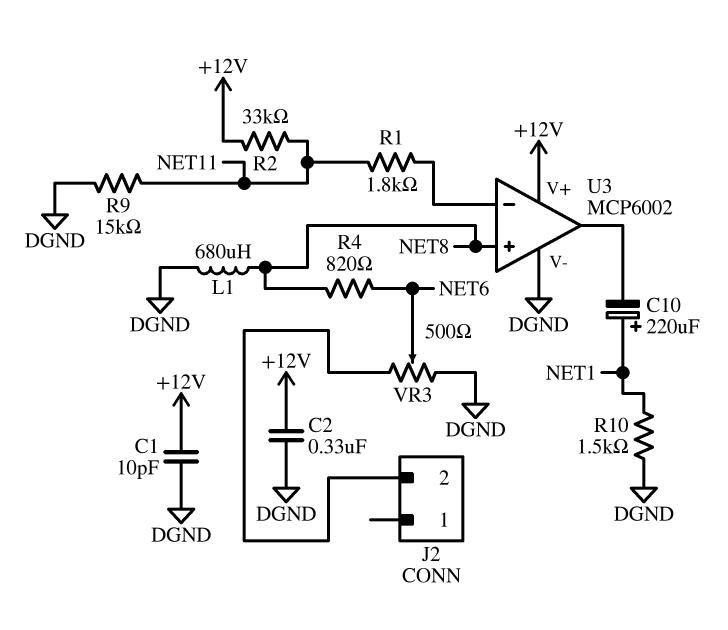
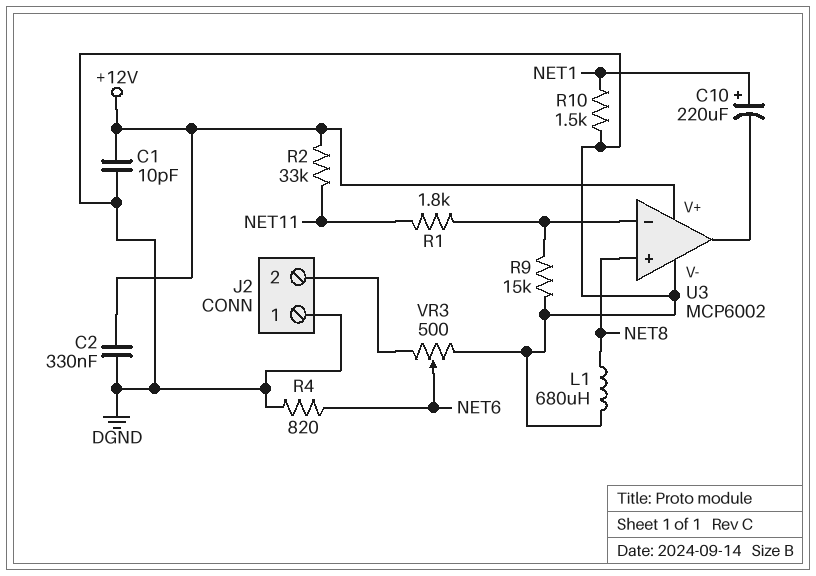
J2 pin 1: none -> DGND
R4: 820 (NET6, NET8) -> 820 (DGND, NET6)
R9: 15k (DGND, NET11) -> 15k (DGND, U3/in-)

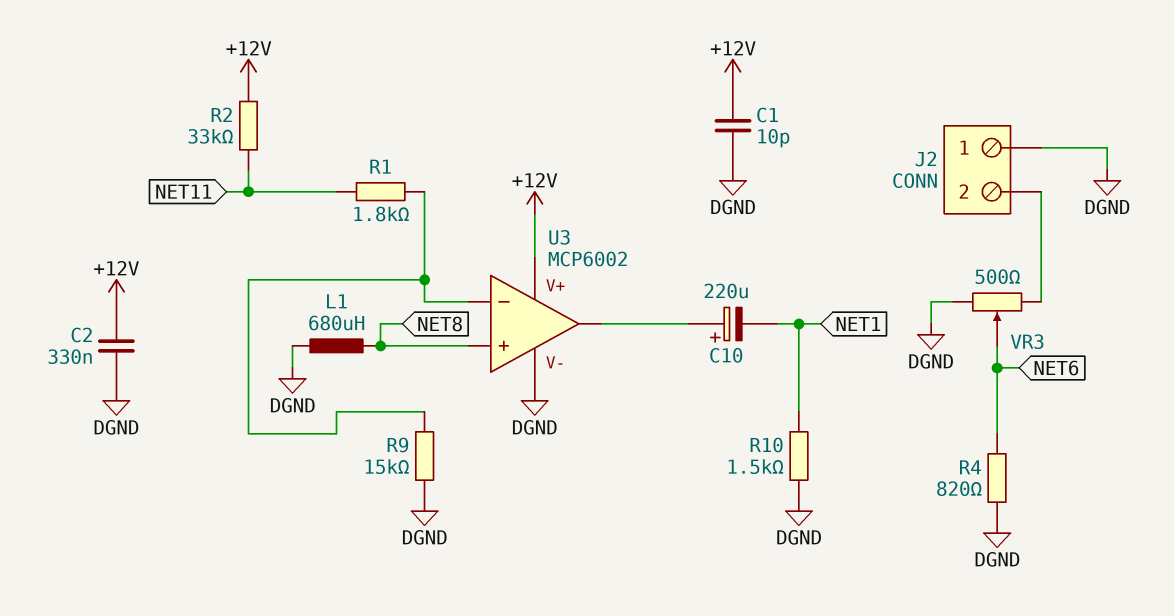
C10: 220uF (plus NET1, minus U3/out) -> 220uF (plus U3/out, minus NET1)

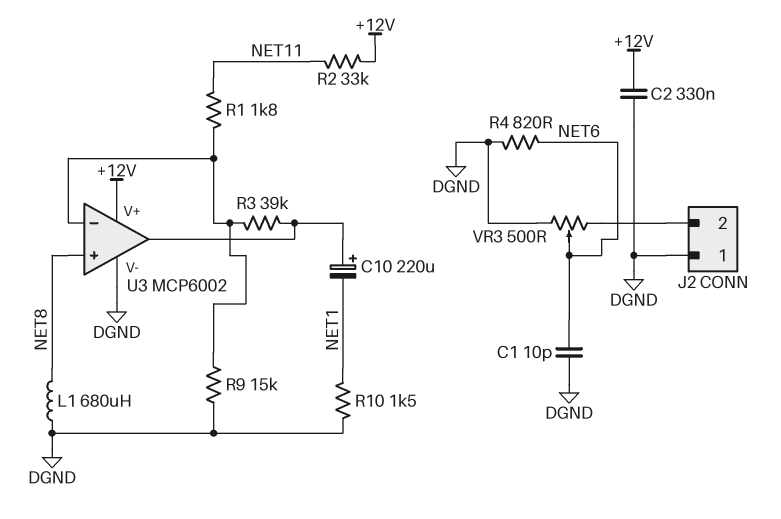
C1: 10pF (+12V, DGND) -> 10pF (DGND, NET6)
R3: none -> 39k (U3/in-, U3/out)

